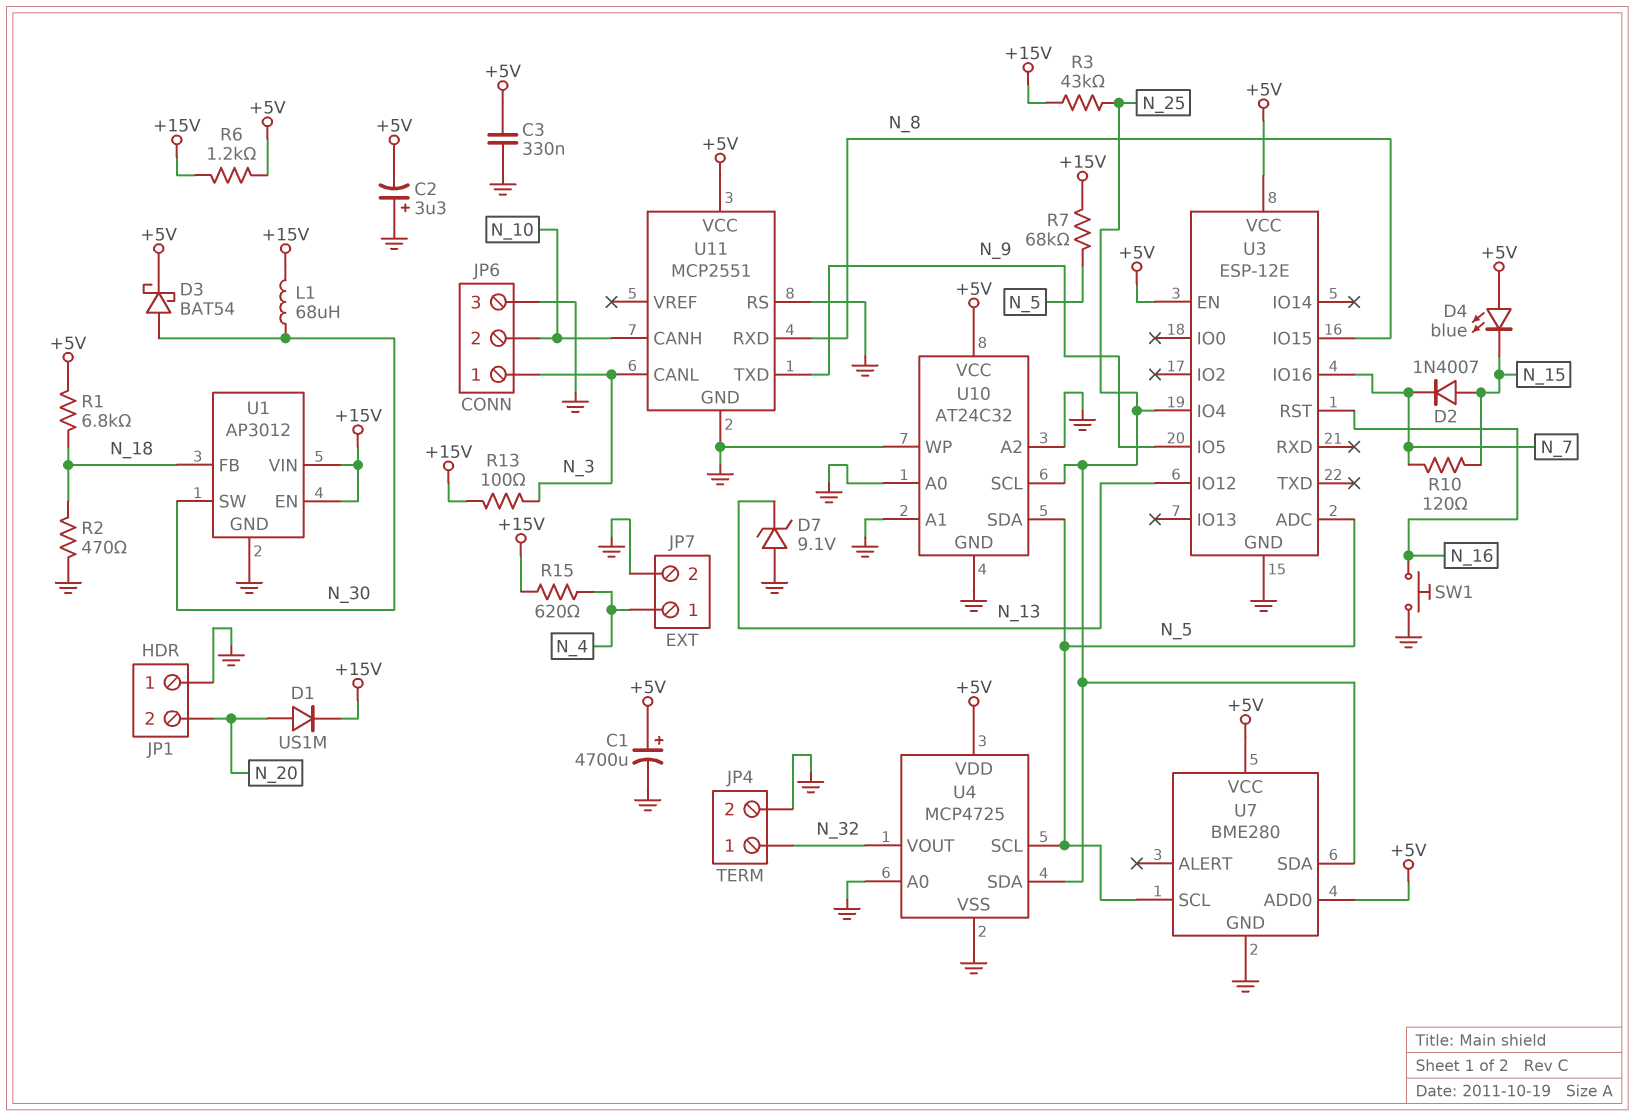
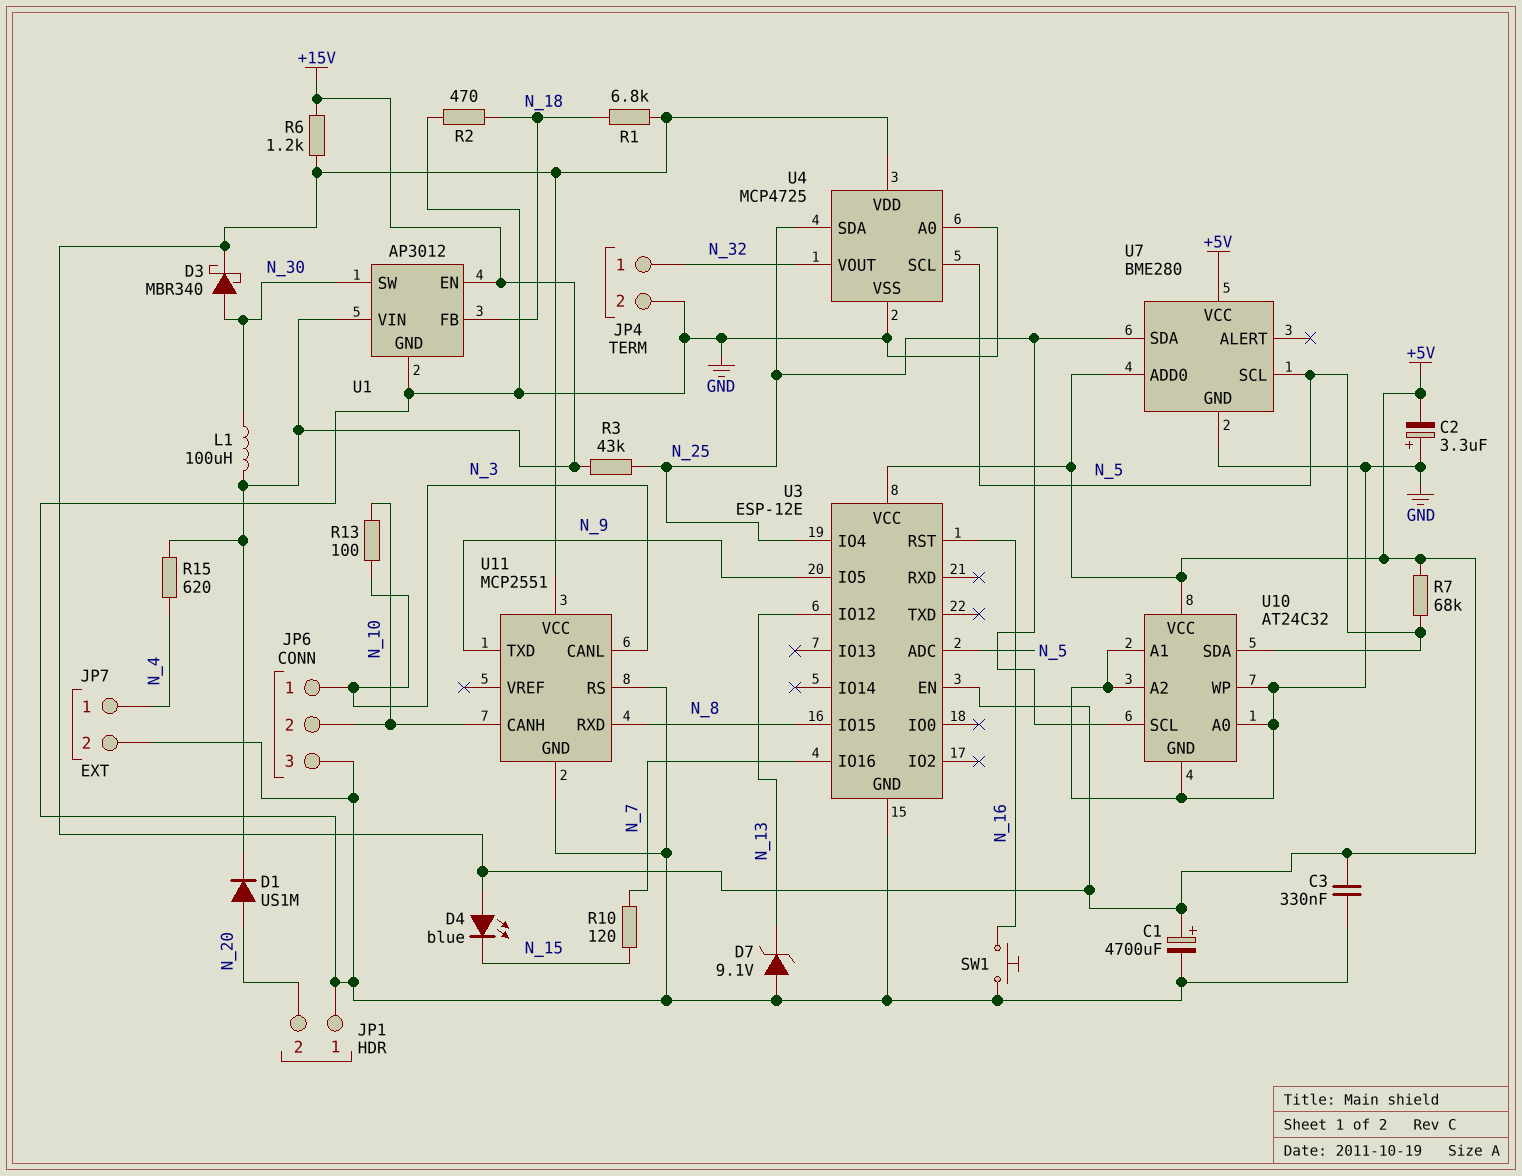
D2: diode 1N4007 (A N_15, K N_7) -> none
D3: schottky BAT54 (A N_30, K +5V) -> schottky MBR340 (A N_30, K +5V)
L1: 68uH (+15V, N_30) -> 100uH (+15V, N_30)
R7: 68k (+15V, N_5) -> 68k (+5V, N_5)
R13: 100 (+15V, N_3) -> 100 (N_3, N_10)

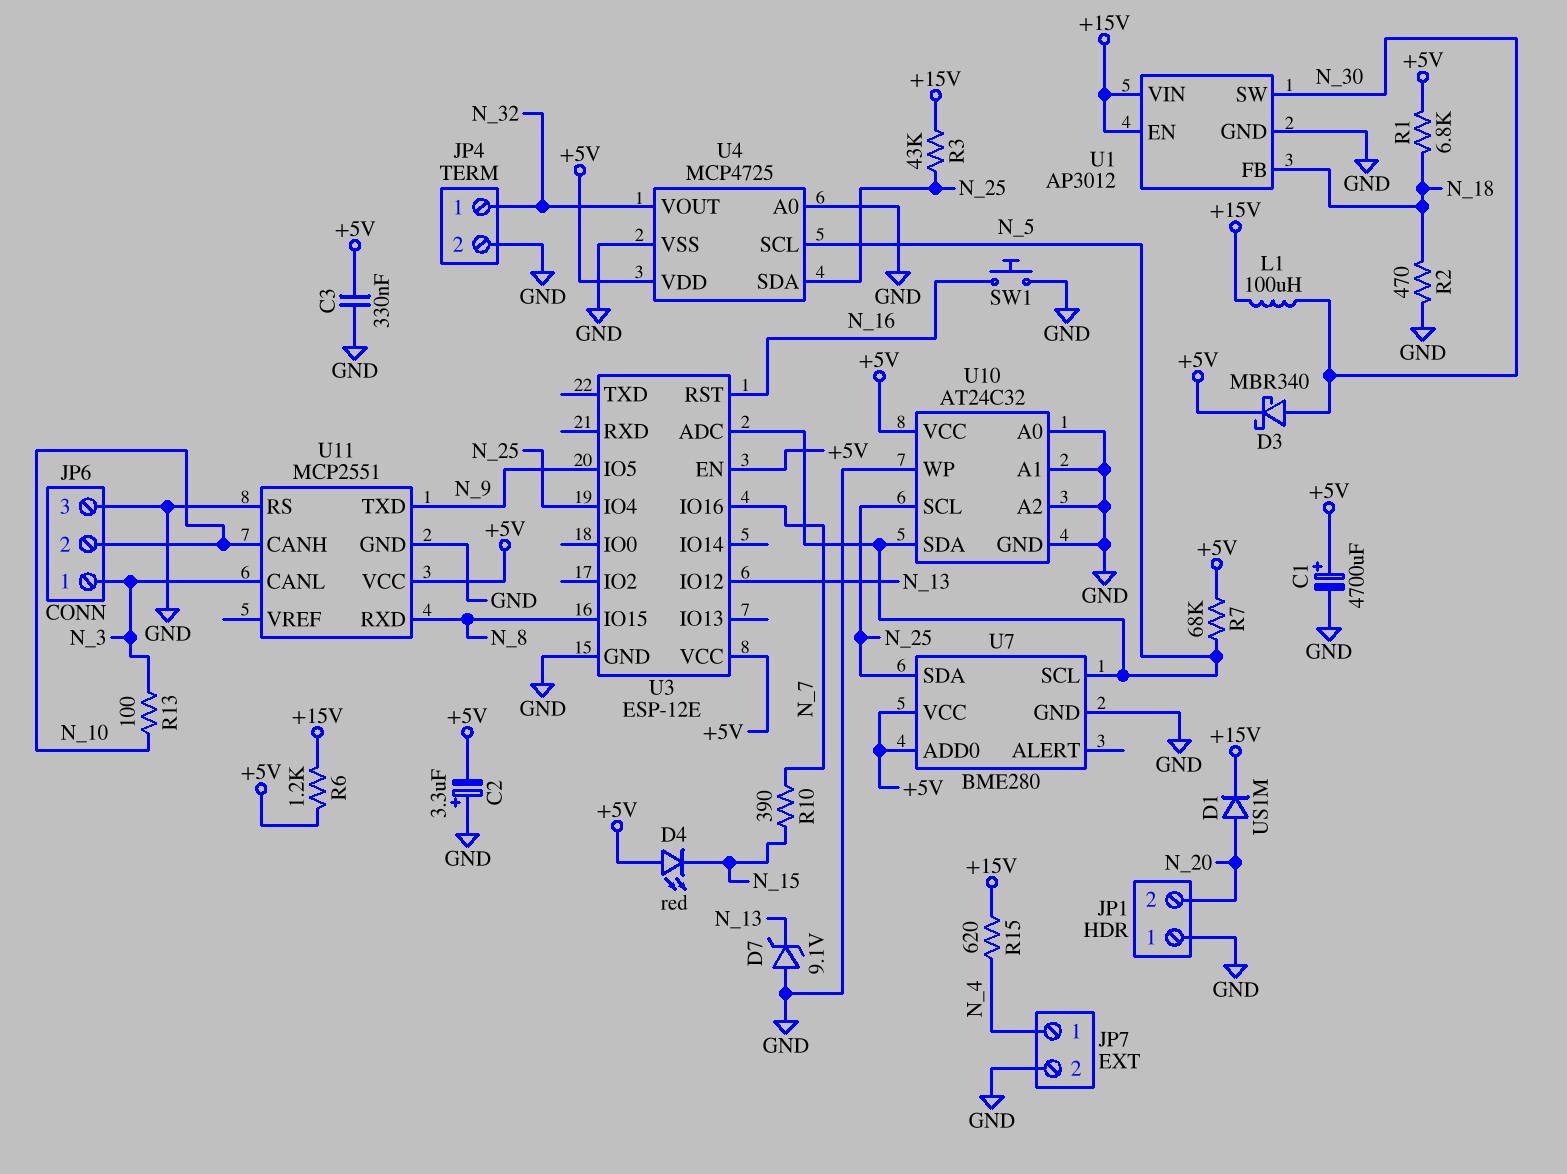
D4: LED blue (A +5V, K N_15) -> LED red (A +5V, K N_15)
R10: 120 (N_7, N_15) -> 390 (N_7, N_15)

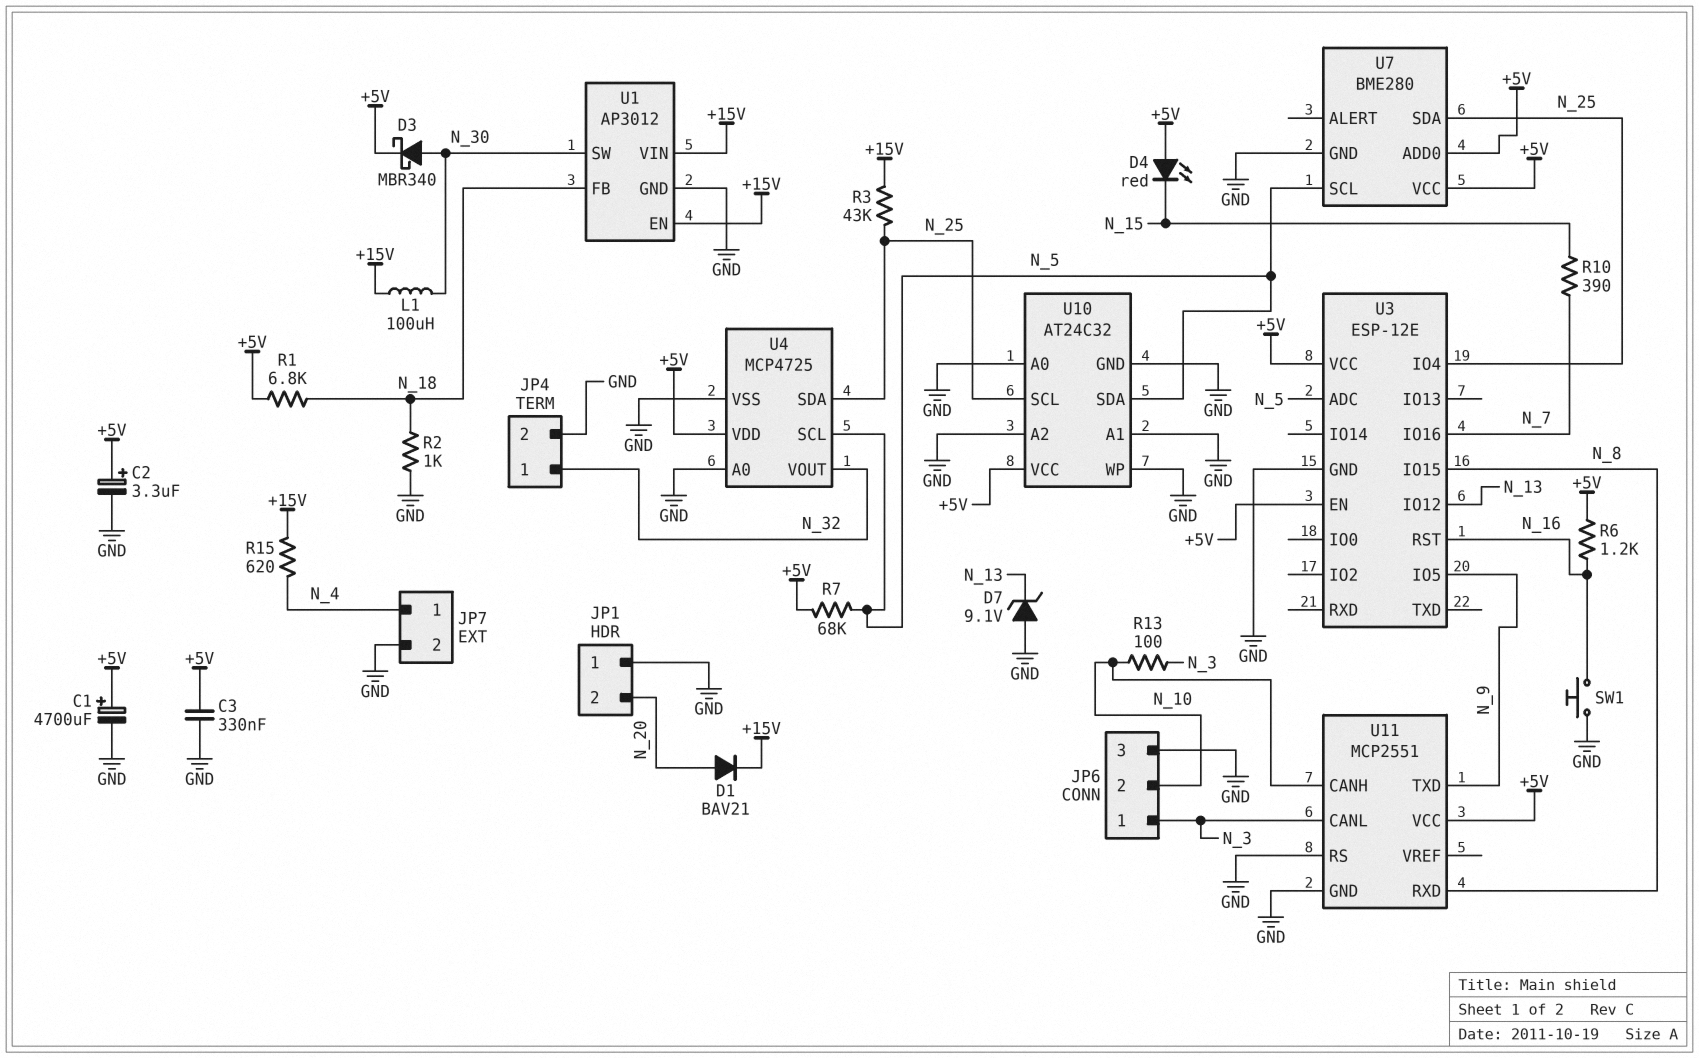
C2: 3.3uF (plus GND, minus +5V) -> 3.3uF (plus +5V, minus GND)
D1: diode US1M (A N_20, K +15V) -> diode BAV21 (A N_20, K +15V)
R2: 470 (GND, N_18) -> 1k (GND, N_18)
R6: 1.2k (+5V, +15V) -> 1.2k (+5V, N_16)

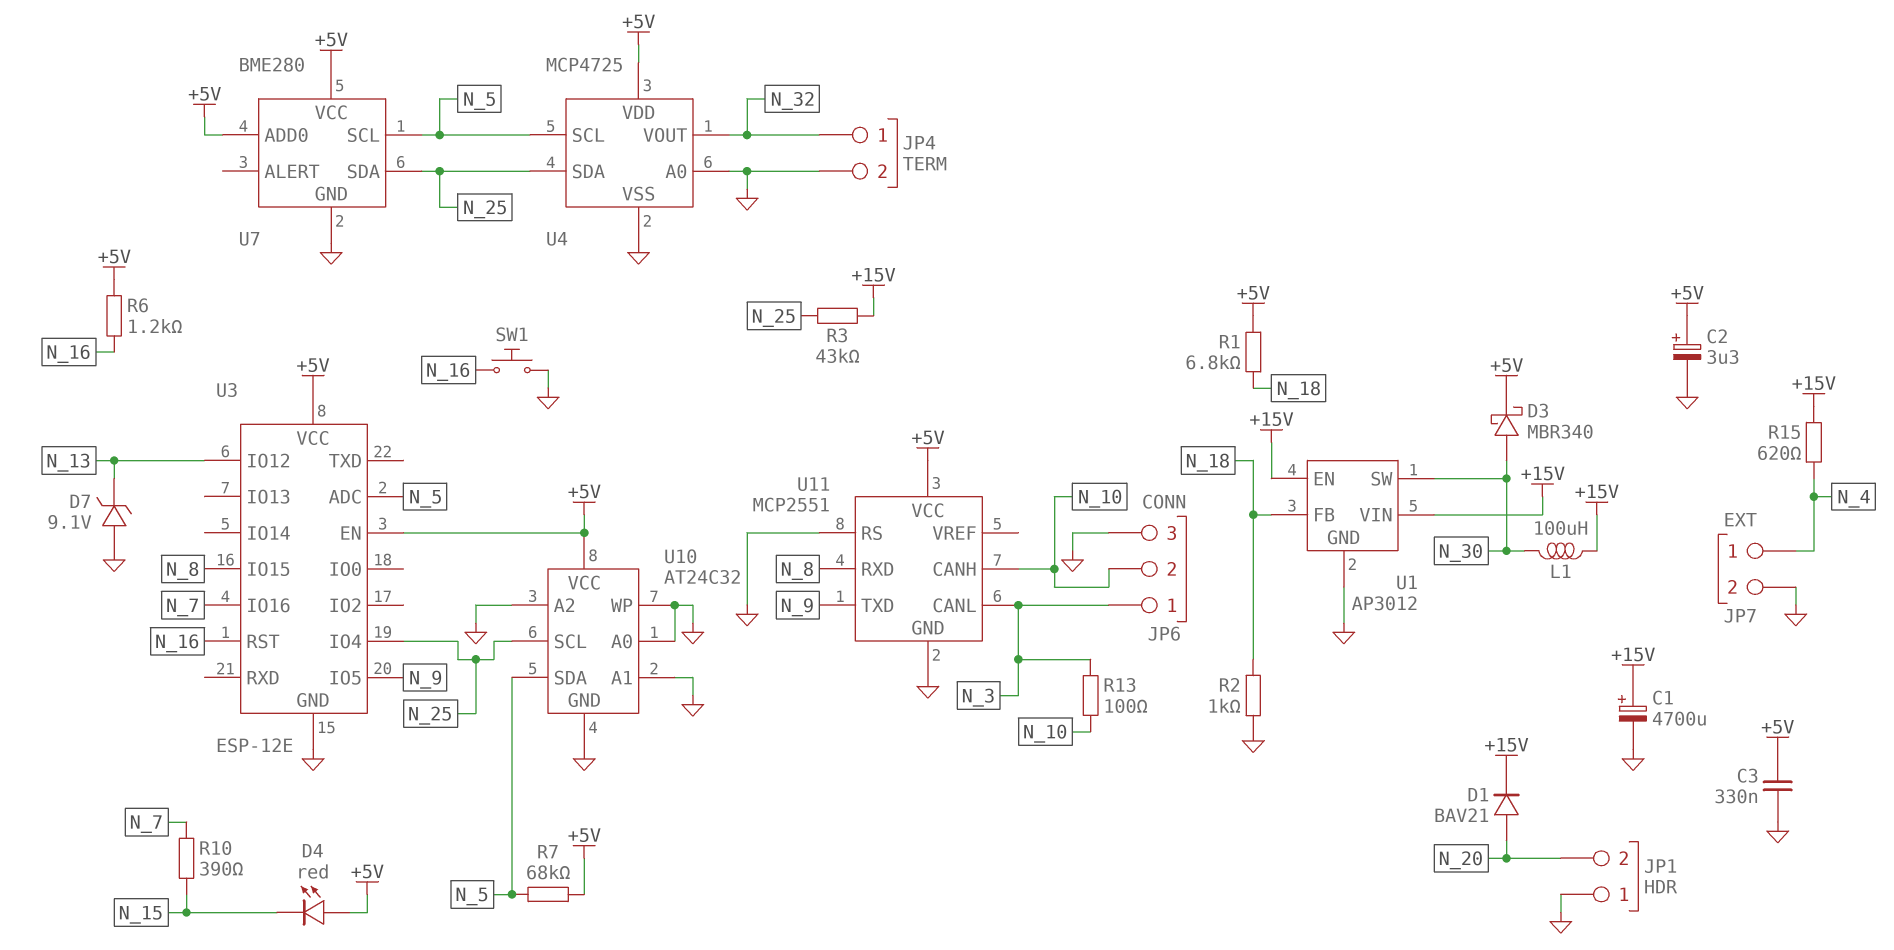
C1: 4700uF (plus +5V, minus GND) -> 4700uF (plus +15V, minus GND)

